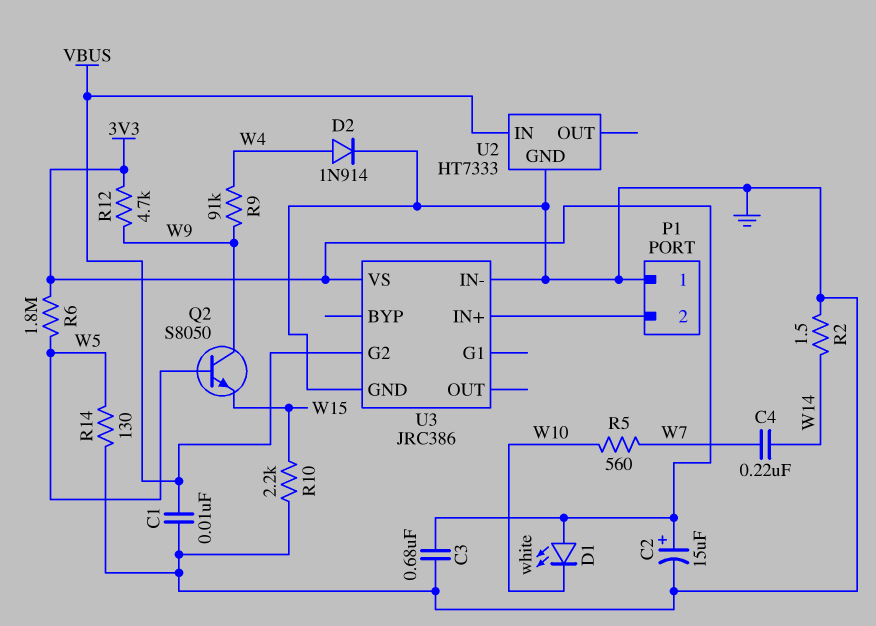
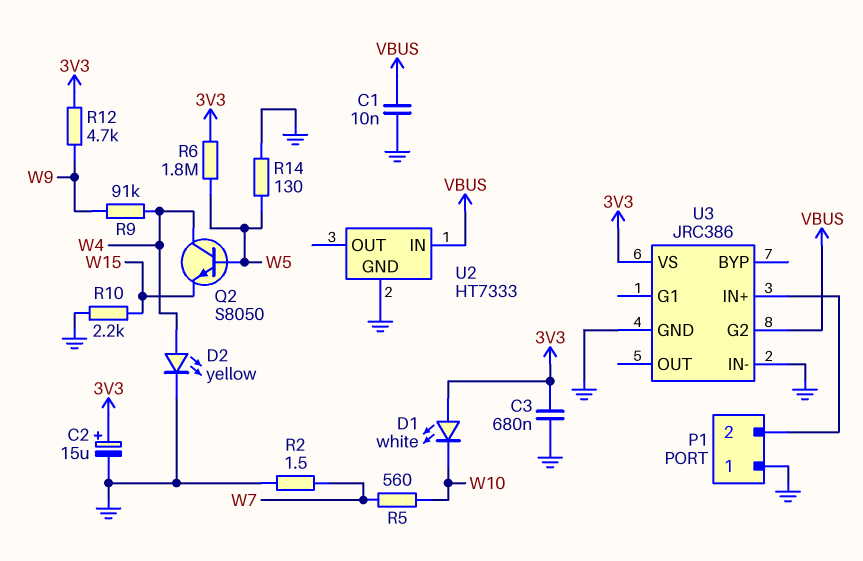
C4: 220nF (W7, W14) -> none
D2: diode 1N914 (A W4, K GND) -> LED yellow (A W4, K GND)
Q2: NPN S8050 (B W5, C W9, E W15) -> NPN S8050 (B W5, C W4, E W15)
R2: 1.5 (GND, W14) -> 1.5 (GND, W7)

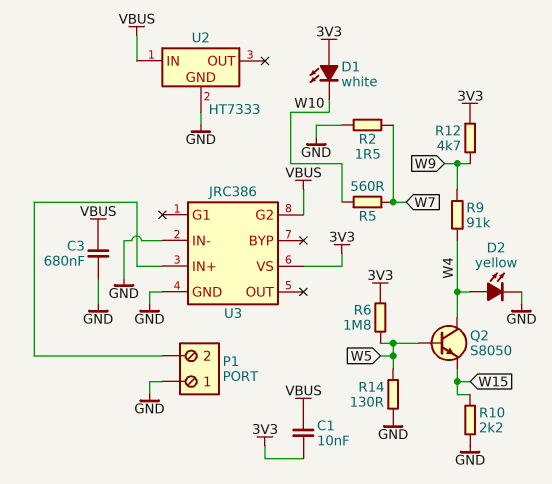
C1: 10nF (GND, VBUS) -> 10nF (3V3, VBUS)
C2: 15uF (plus 3V3, minus GND) -> none
C3: 680nF (3V3, GND) -> 680nF (GND, VBUS)

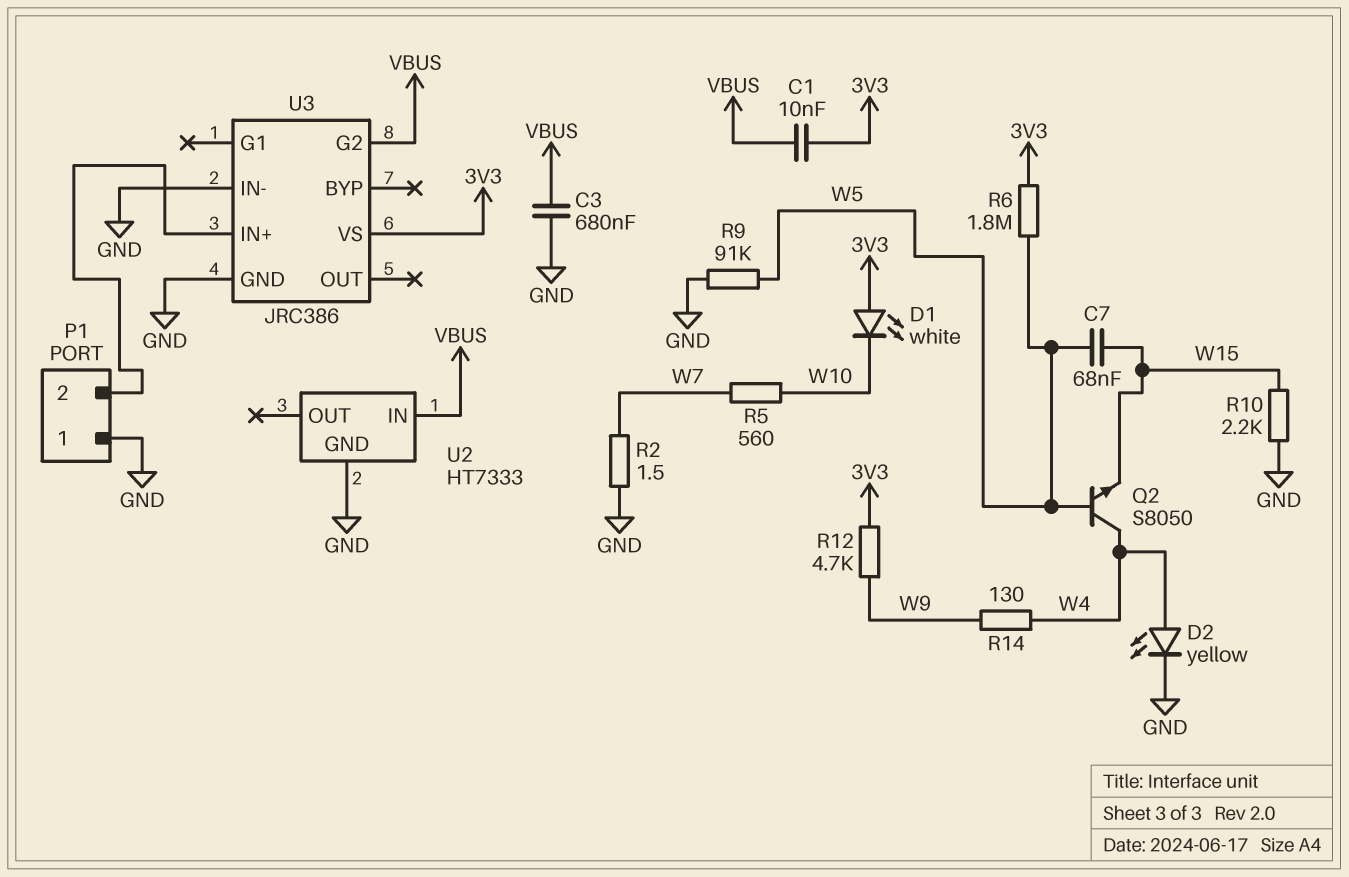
C7: none -> 68nF (W5, W15)
R9: 91k (W4, W9) -> 91k (GND, W5)
R14: 130 (GND, W5) -> 130 (W4, W9)

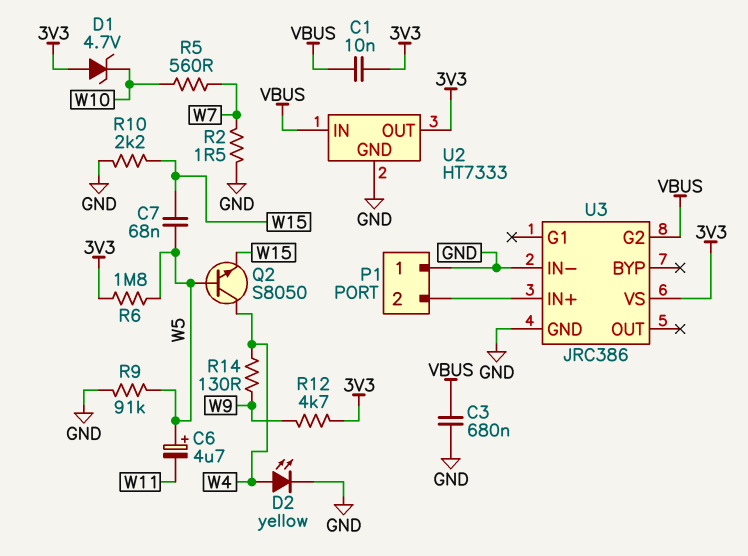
C6: none -> 4.7uF (plus W5, minus W11)
D1: LED white (A 3V3, K W10) -> zener 4.7V (A 3V3, K W10)
U2 pin OUT: none -> 3V3

